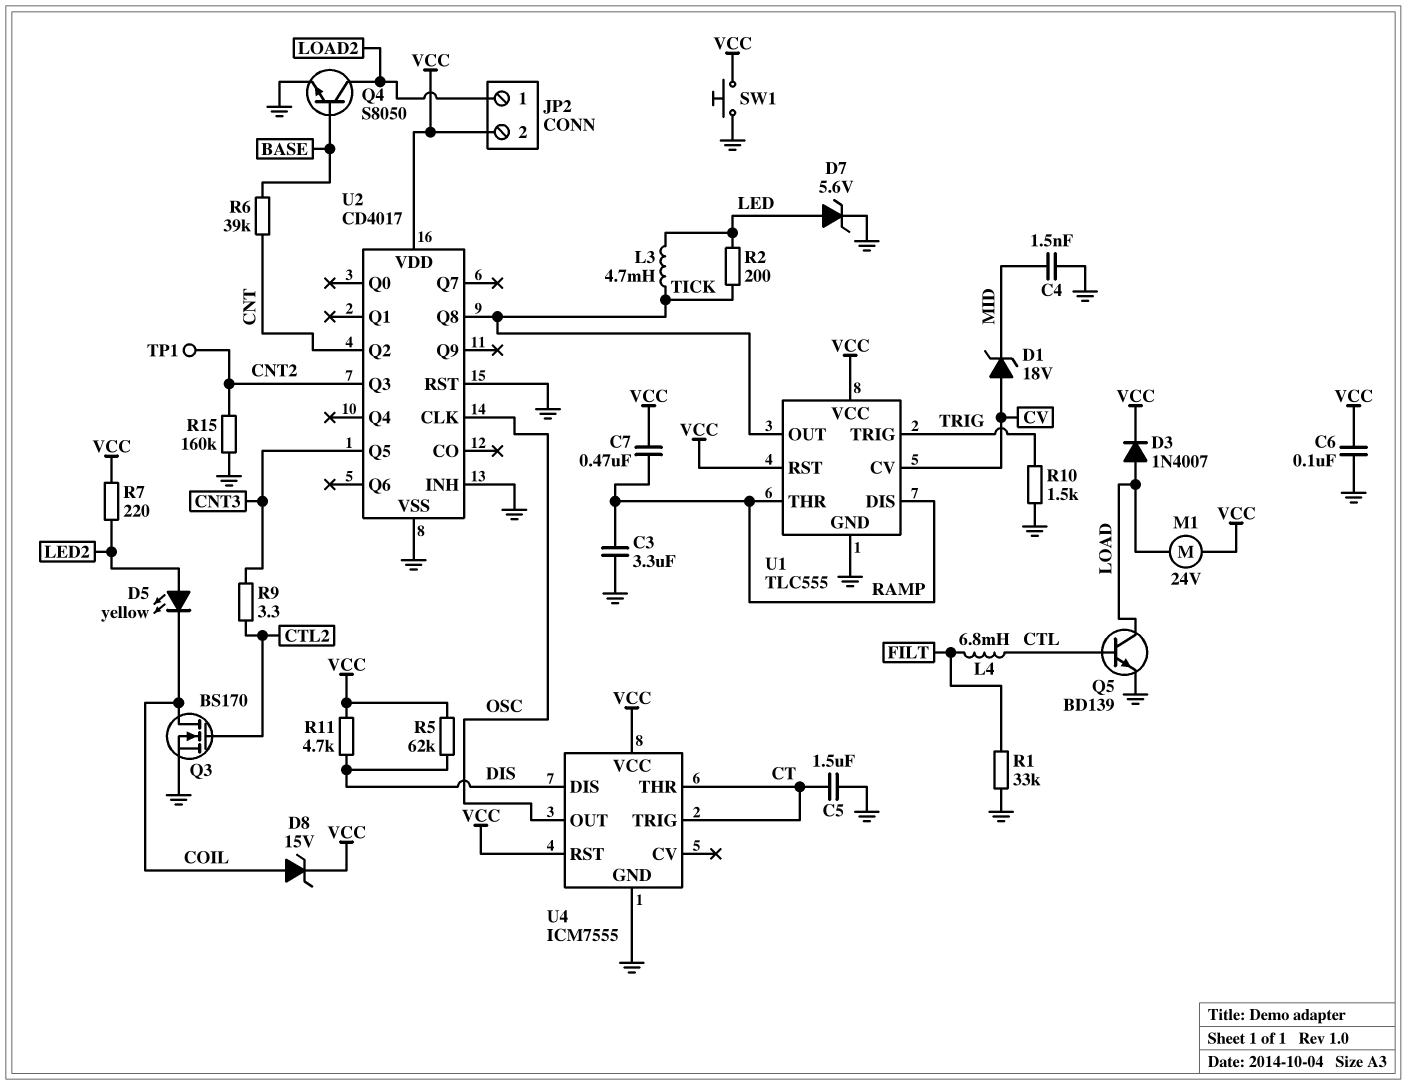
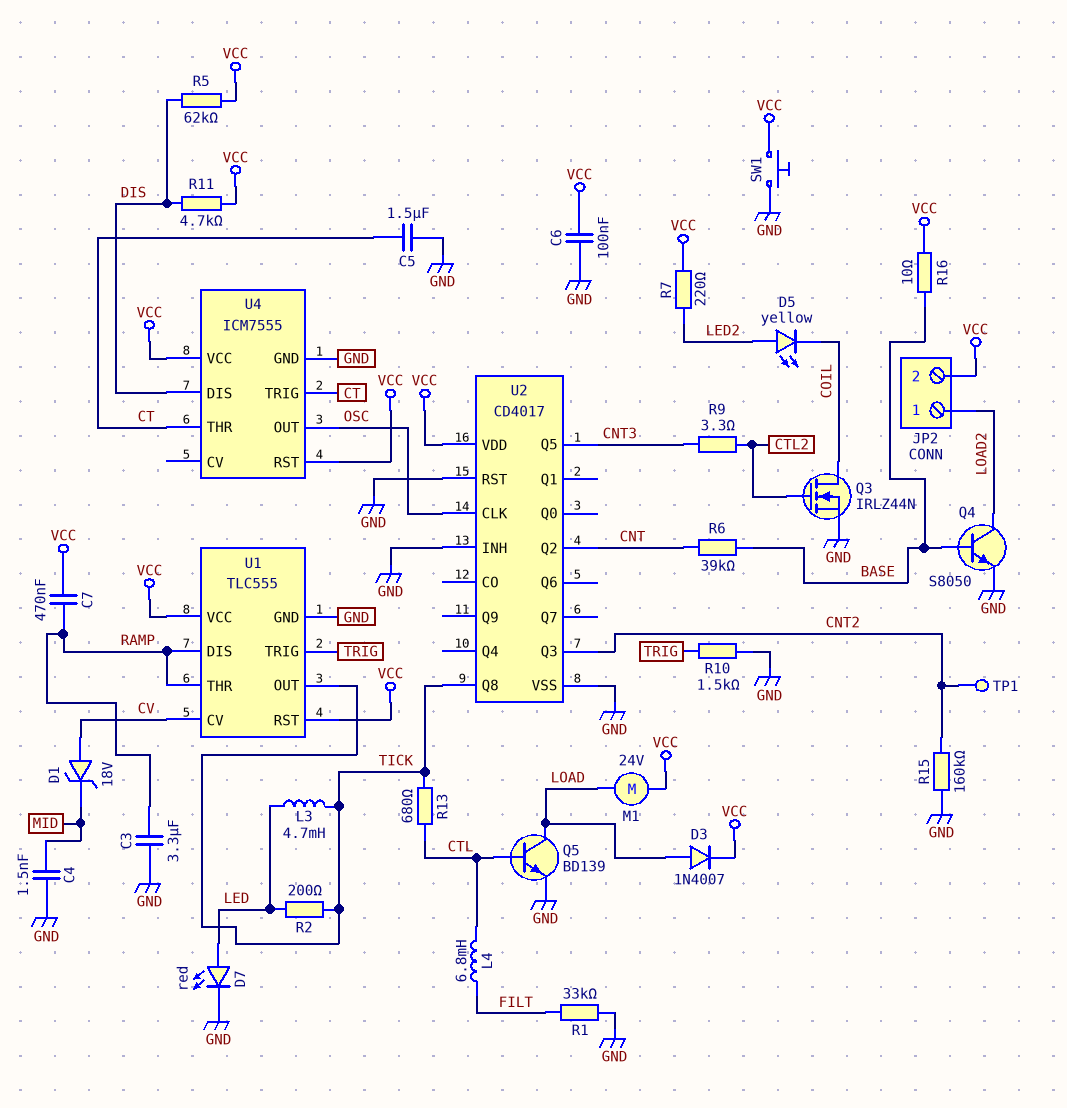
D7: zener 5.6V (A LED, K GND) -> LED red (A LED, K GND)
D8: zener 15V (A COIL, K VCC) -> none
Q3: NMOS BS170 (G CTL2, D COIL, S GND) -> NMOS IRLZ44N (G CTL2, D COIL, S GND)
R13: none -> 680 (CTL, TICK)
R16: none -> 10 (BASE, VCC)

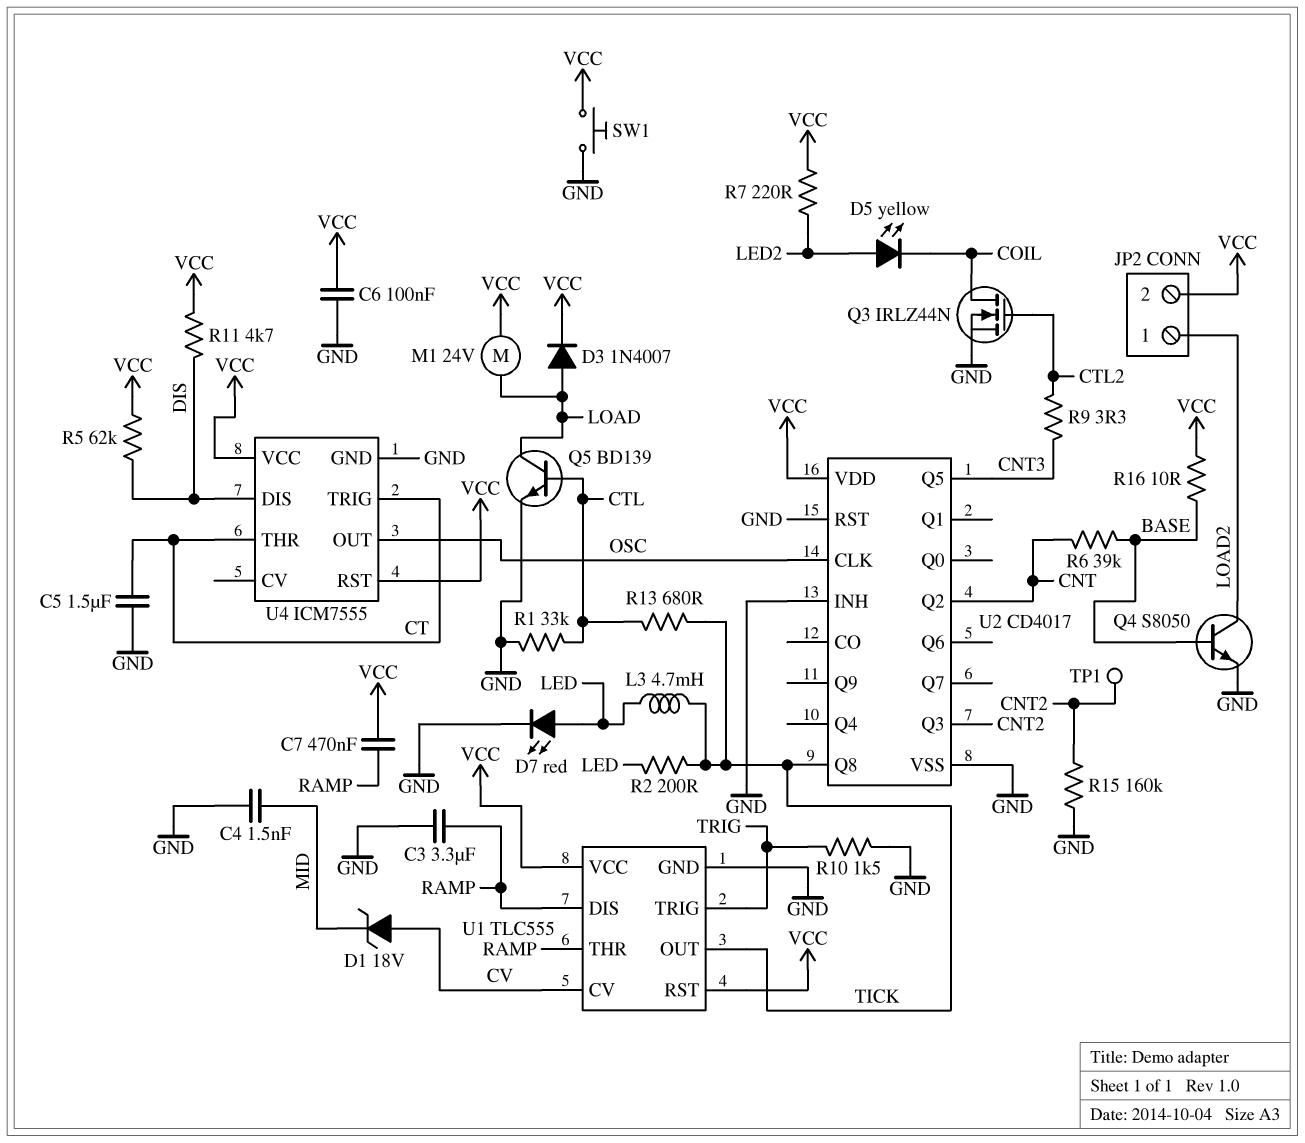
L4: 6.8mH (CTL, FILT) -> none
R1: 33k (FILT, GND) -> 33k (CTL, GND)

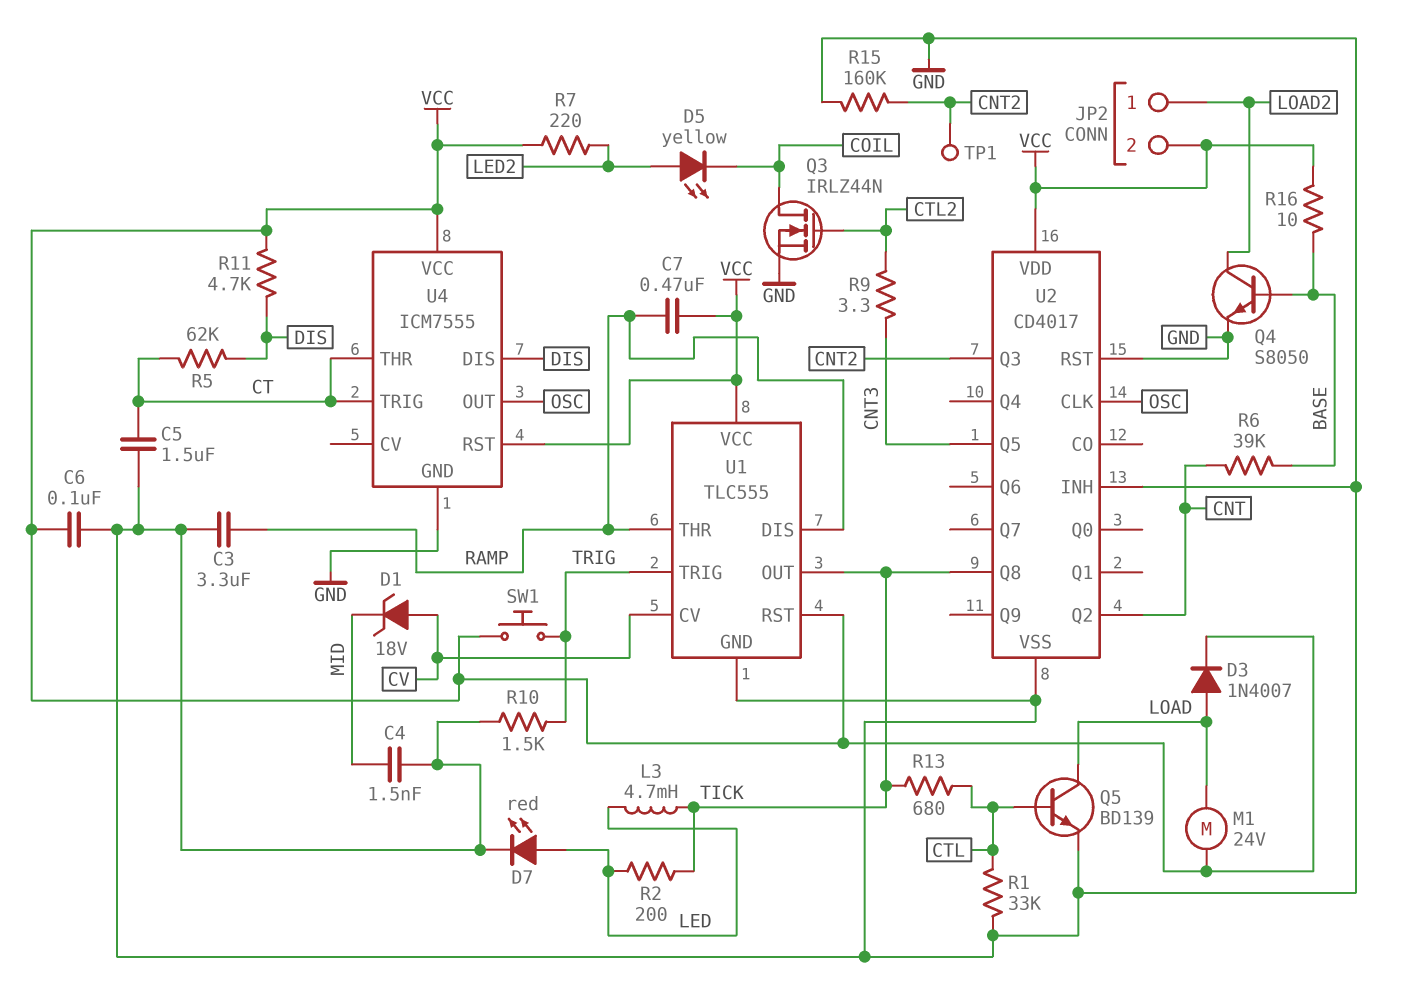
R5: 62k (DIS, VCC) -> 62k (CT, DIS)
SW1: button (GND, VCC) -> button (TRIG, VCC)

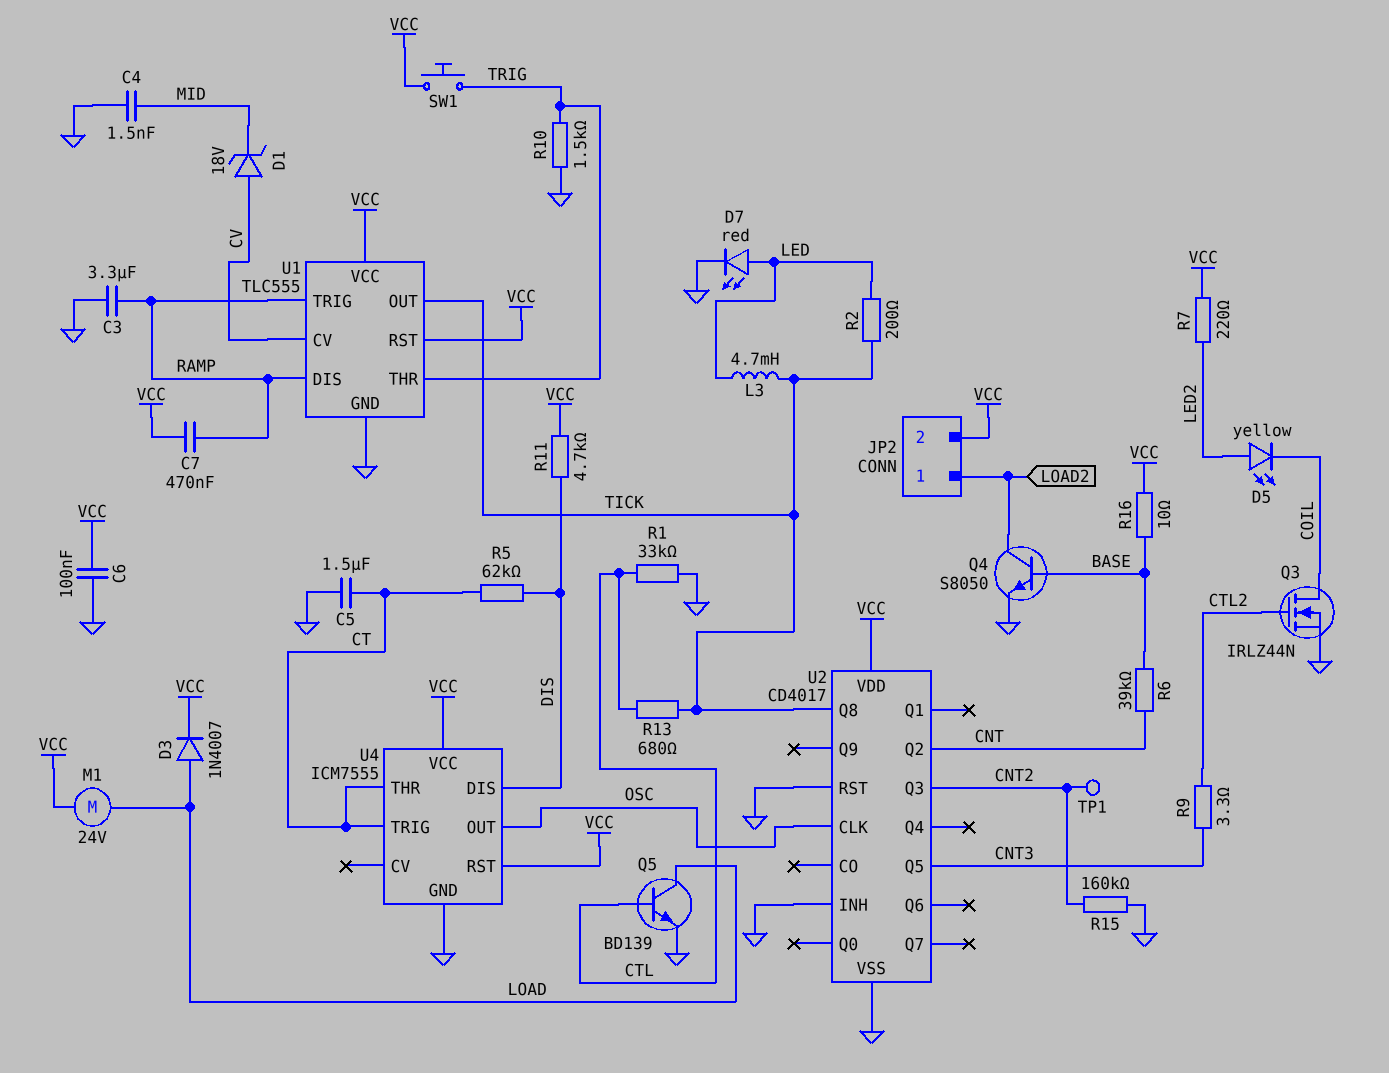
U1 pin THR: RAMP -> TRIG
U1 pin TRIG: TRIG -> RAMP

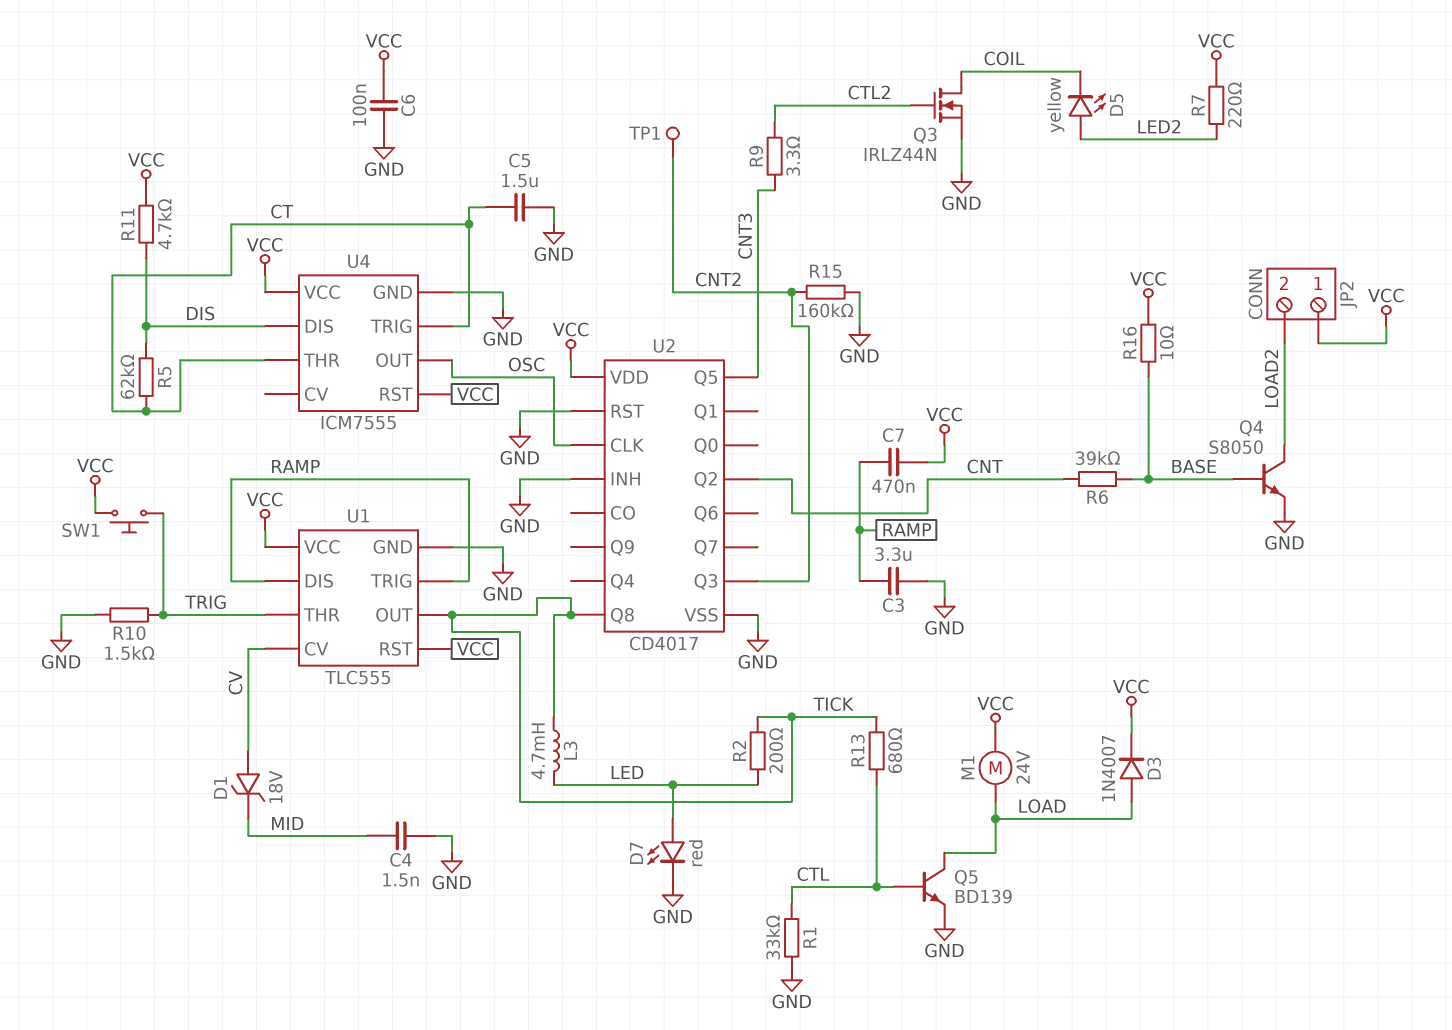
JP2 pin 1: LOAD2 -> VCC
JP2 pin 2: VCC -> LOAD2

